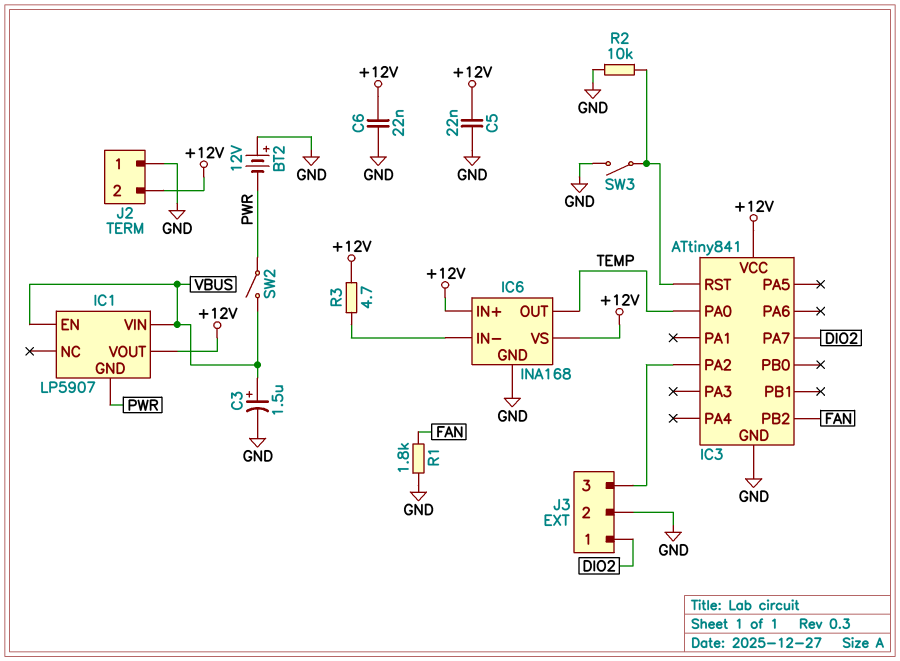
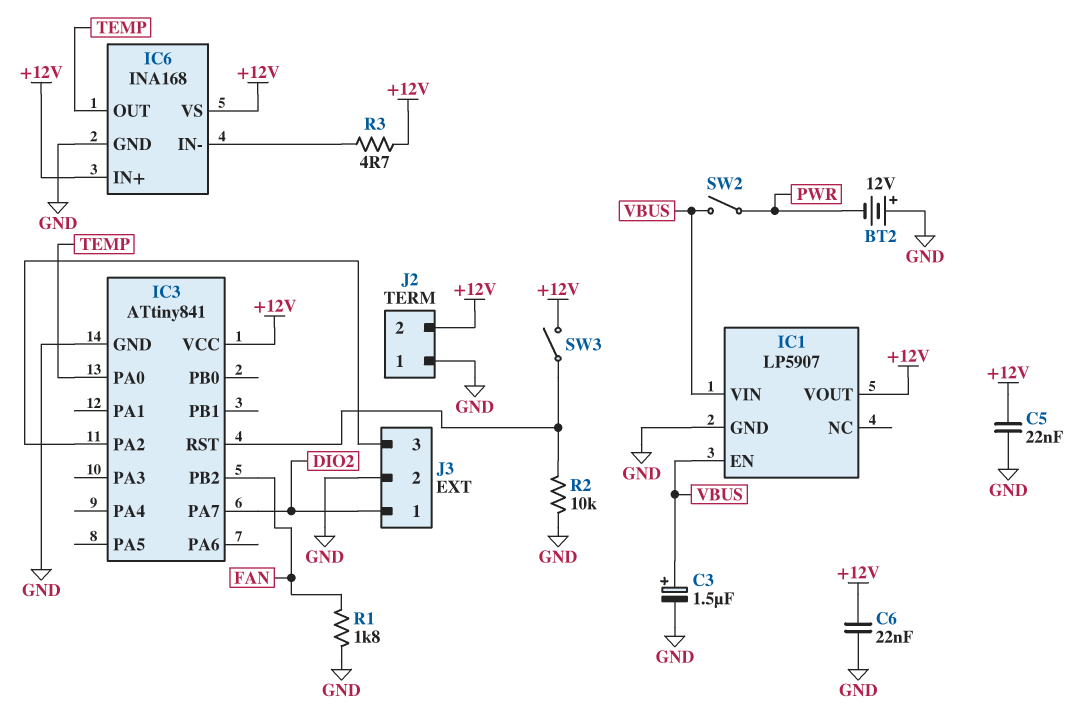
IC1 pin GND: PWR -> GND
SW3: switch (GND, IC3/RST) -> switch (+12V, IC3/RST)

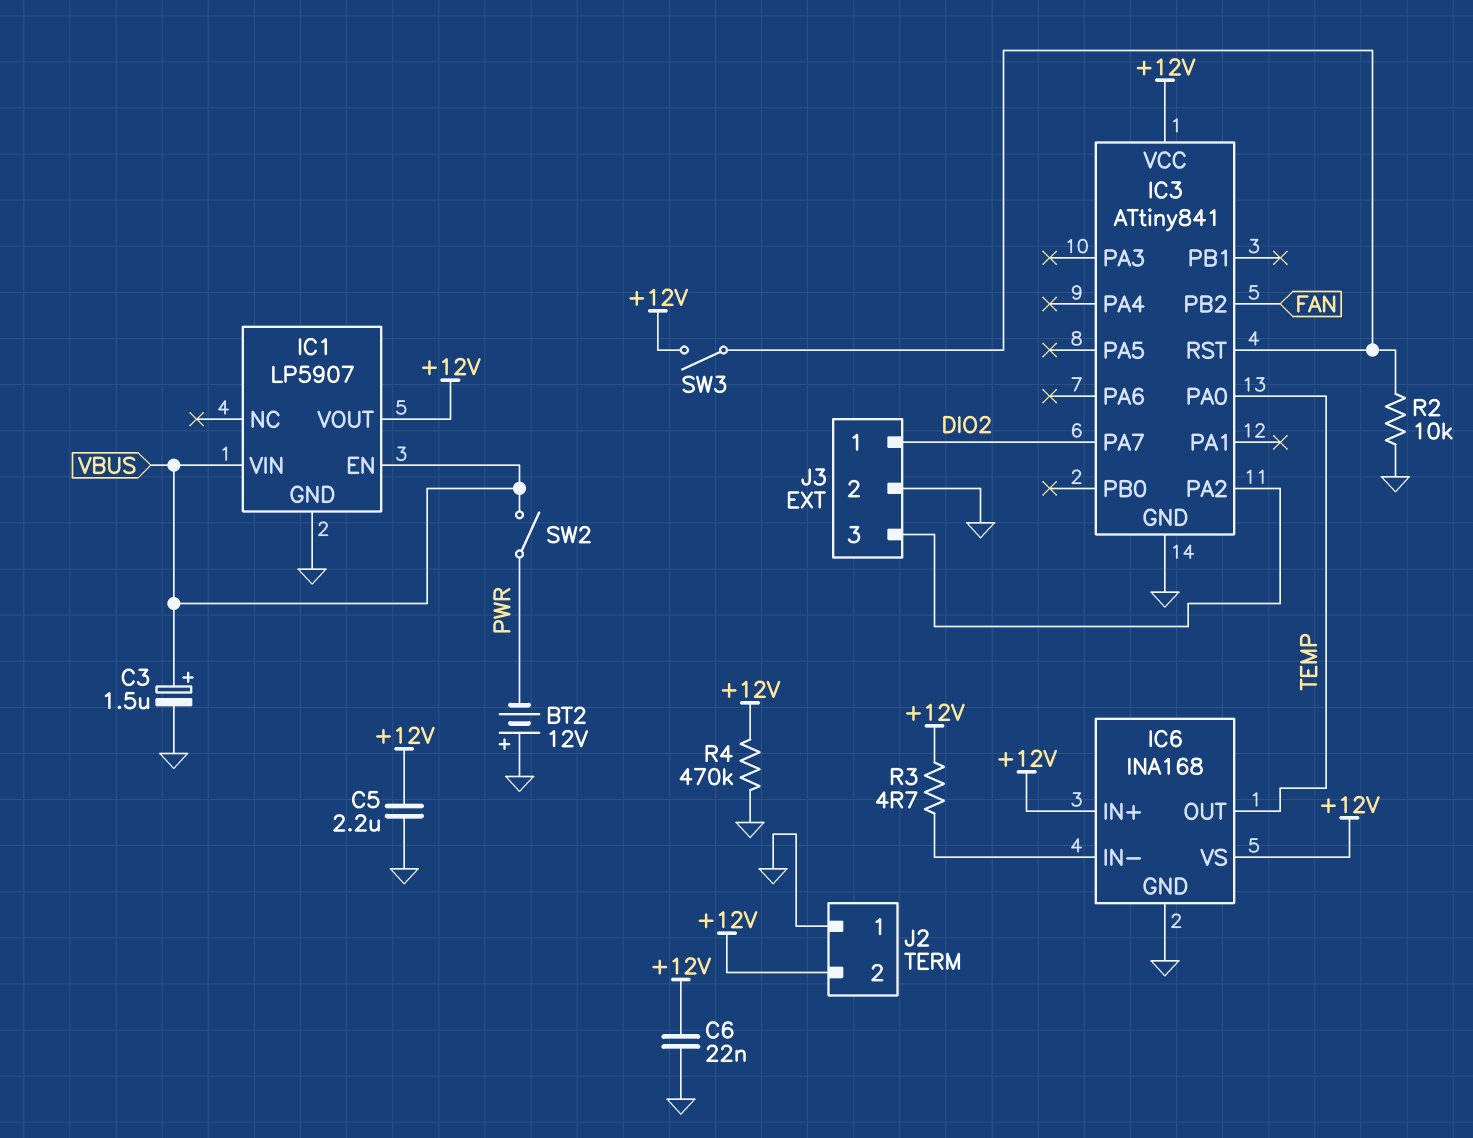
C5: 22nF (+12V, GND) -> 2.2uF (+12V, GND)
R1: 1.8k (FAN, GND) -> none
R4: none -> 470k (+12V, GND)

